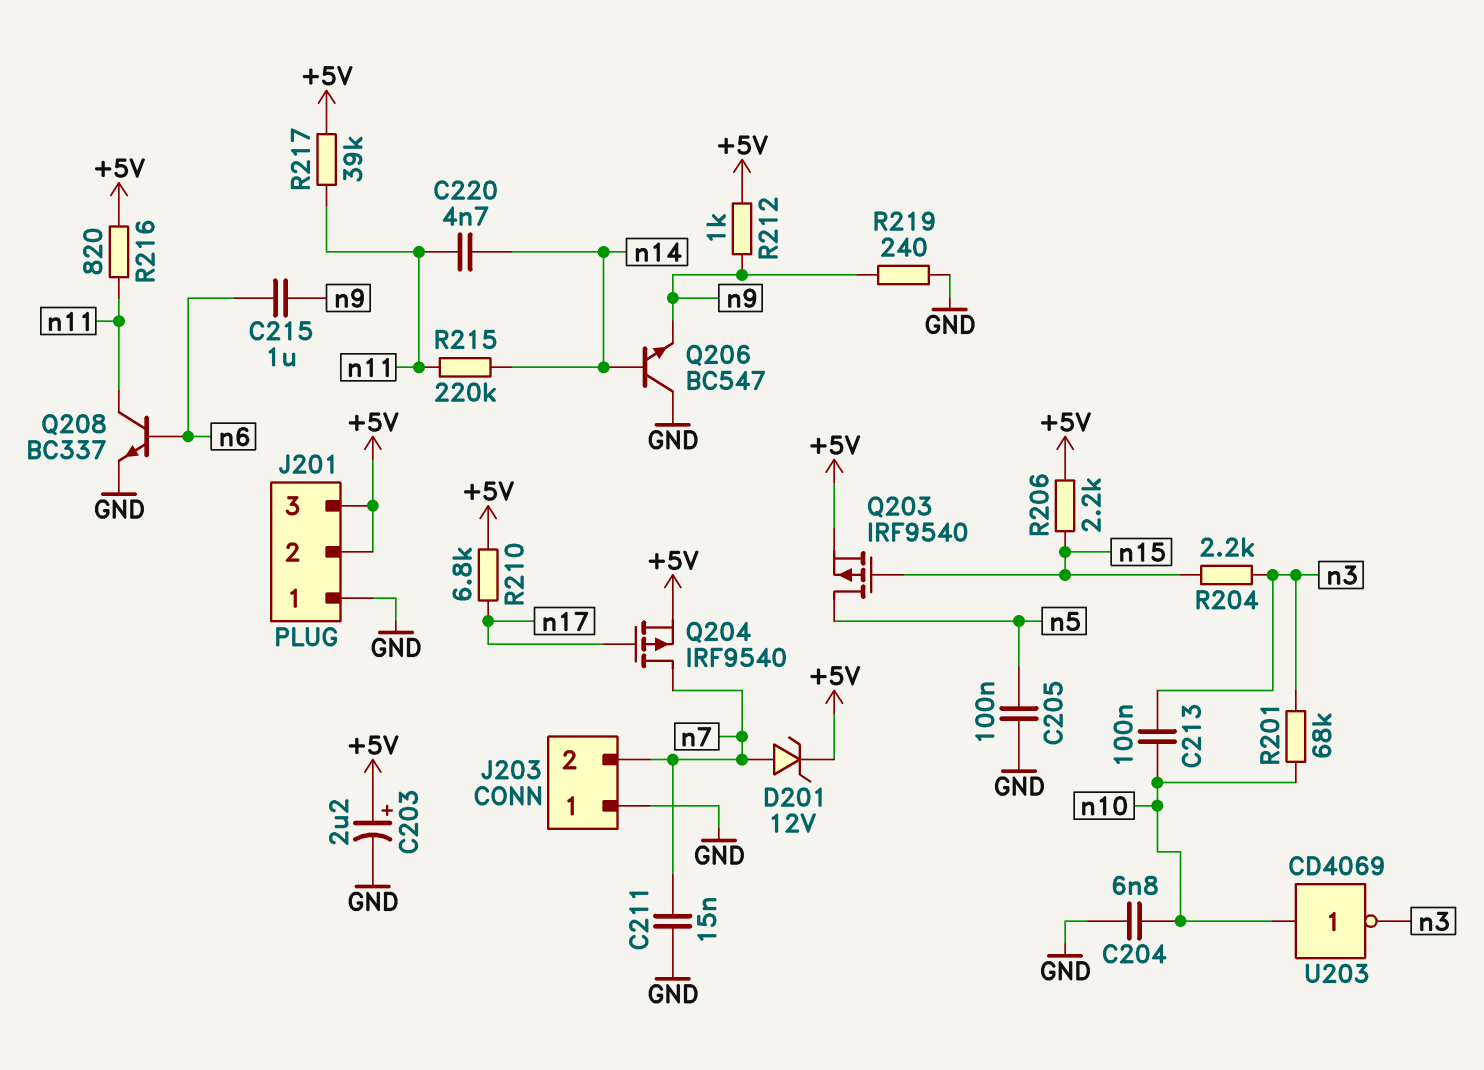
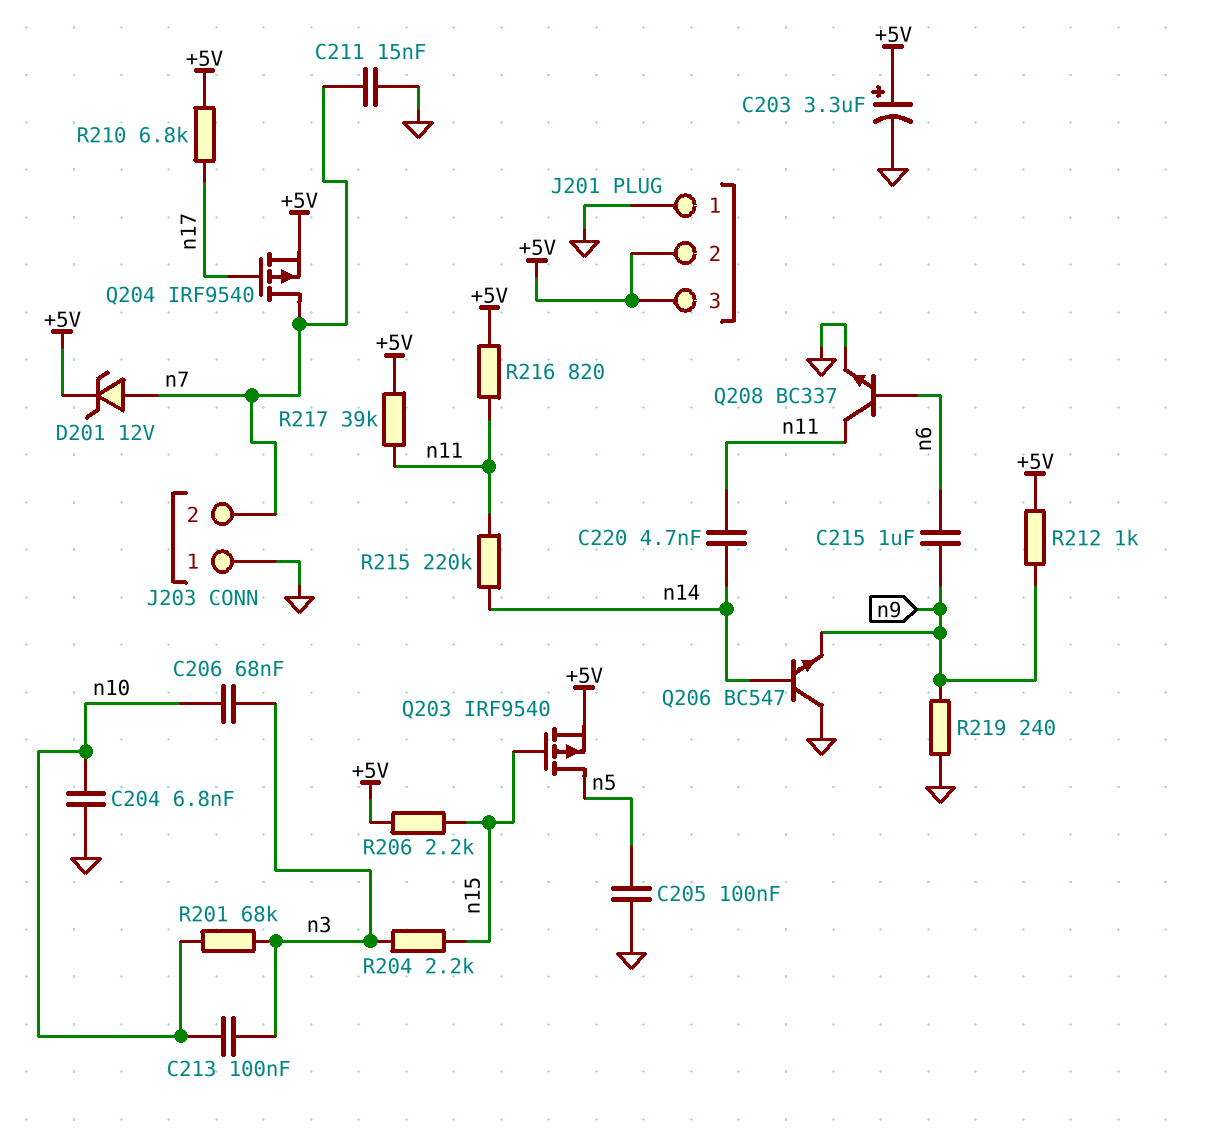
C203: 2.2uF (plus +5V, minus GND) -> 3.3uF (plus +5V, minus GND)
C206: none -> 68nF (n3, n10)
U203: NOT CD4069 (in n10, out n3) -> none

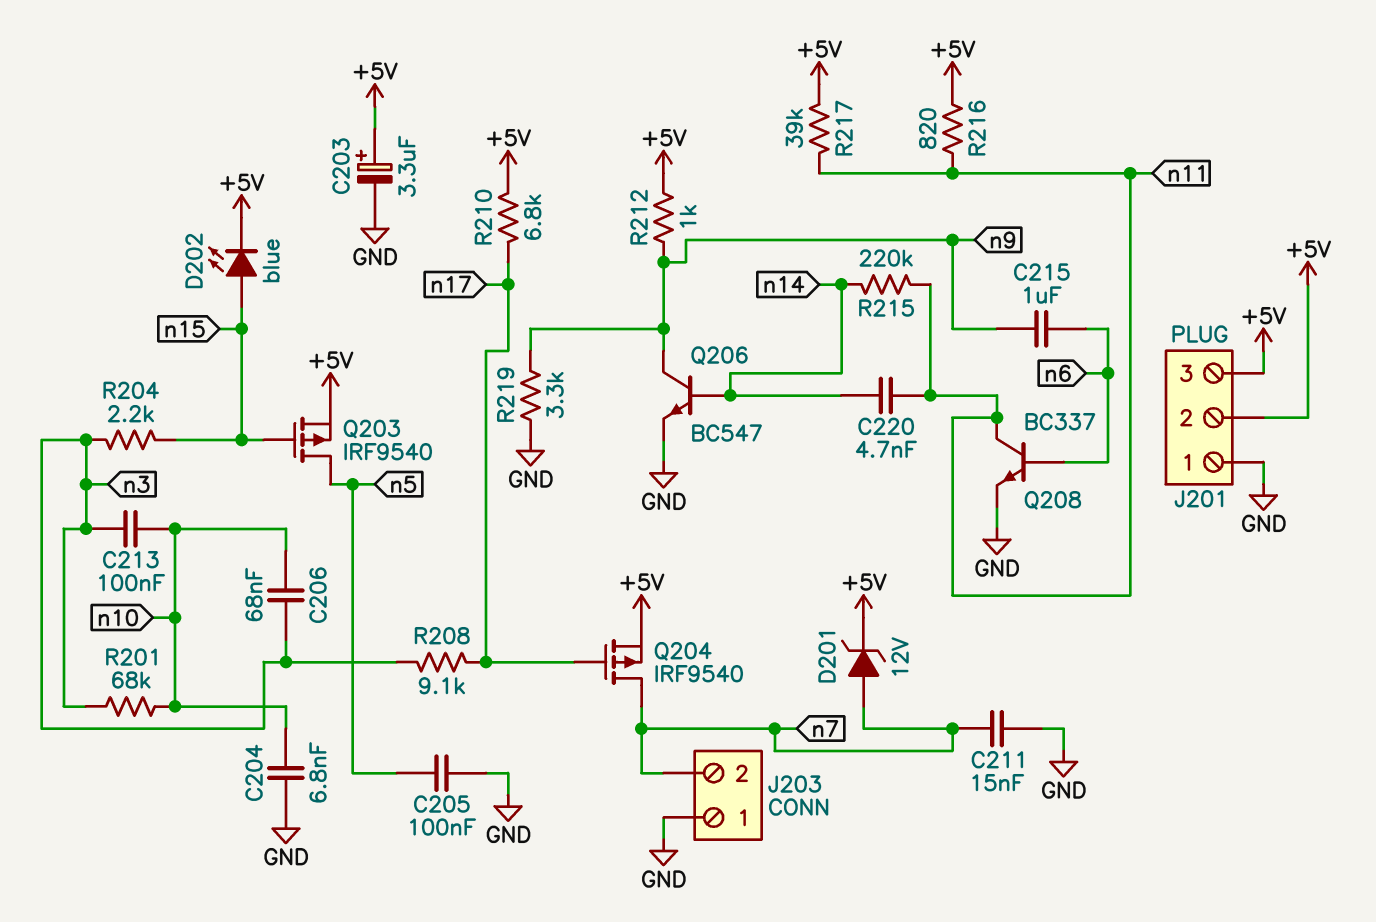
D202: none -> LED blue (A n15, K +5V)
Q206: NPN BC547 (B n14, C GND, E n9) -> NPN BC547 (B n14, C n9, E GND)
R206: 2.2k (+5V, n15) -> none
R208: none -> 9.1k (n3, n17)
R219: 240 (GND, n9) -> 3.3k (GND, n9)

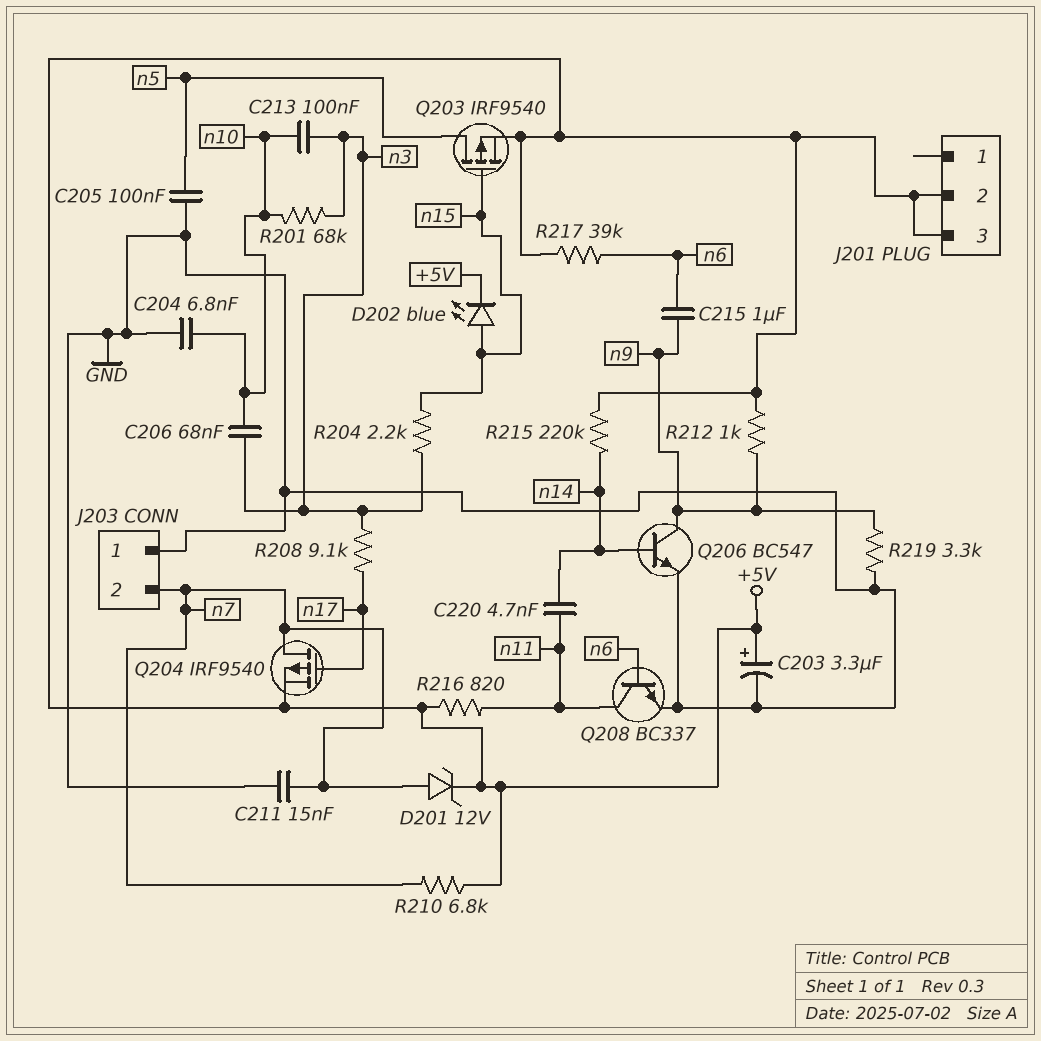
J201 pin 1: GND -> none
R210: 6.8k (+5V, n17) -> 6.8k (+5V, n7)
R215: 220k (n11, n14) -> 220k (+5V, n14)
R217: 39k (+5V, n11) -> 39k (+5V, n6)

